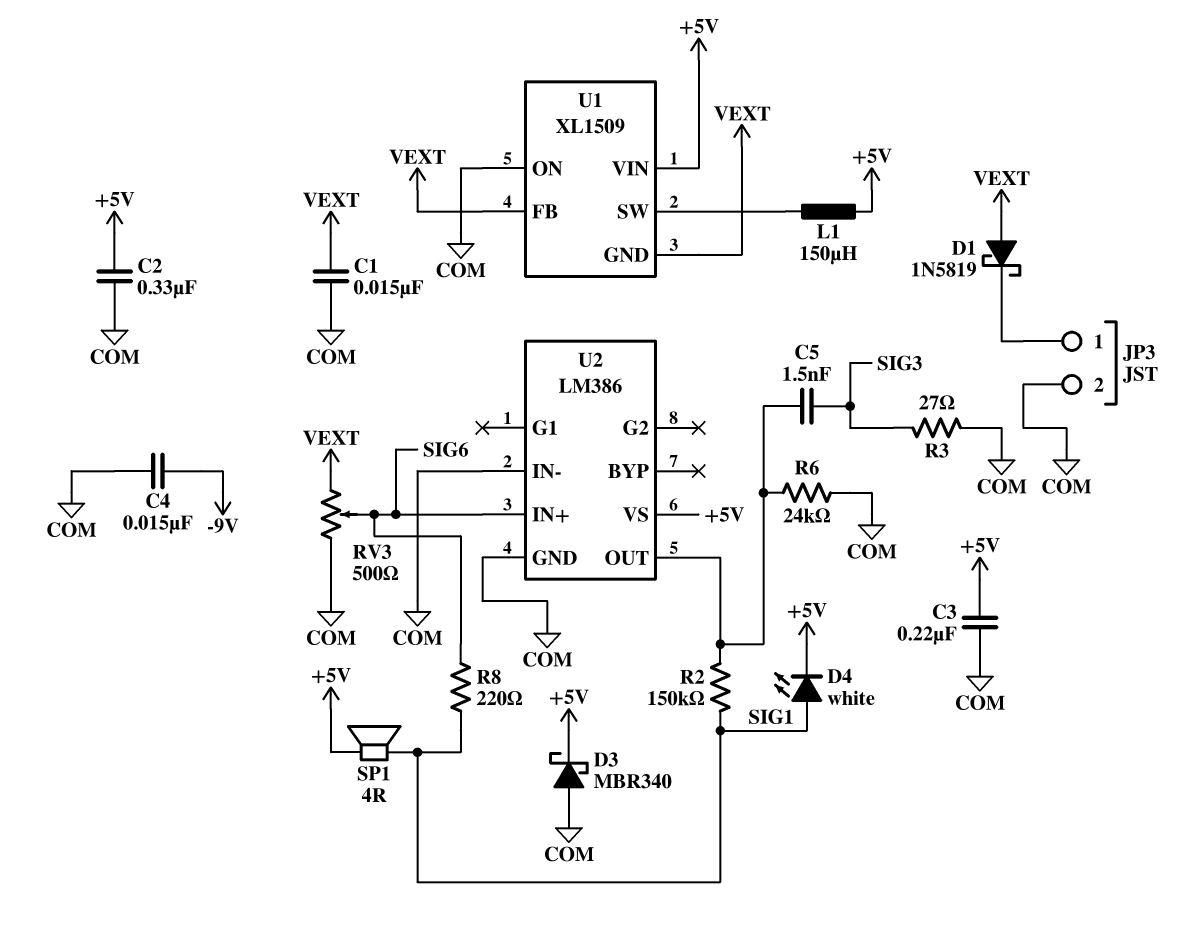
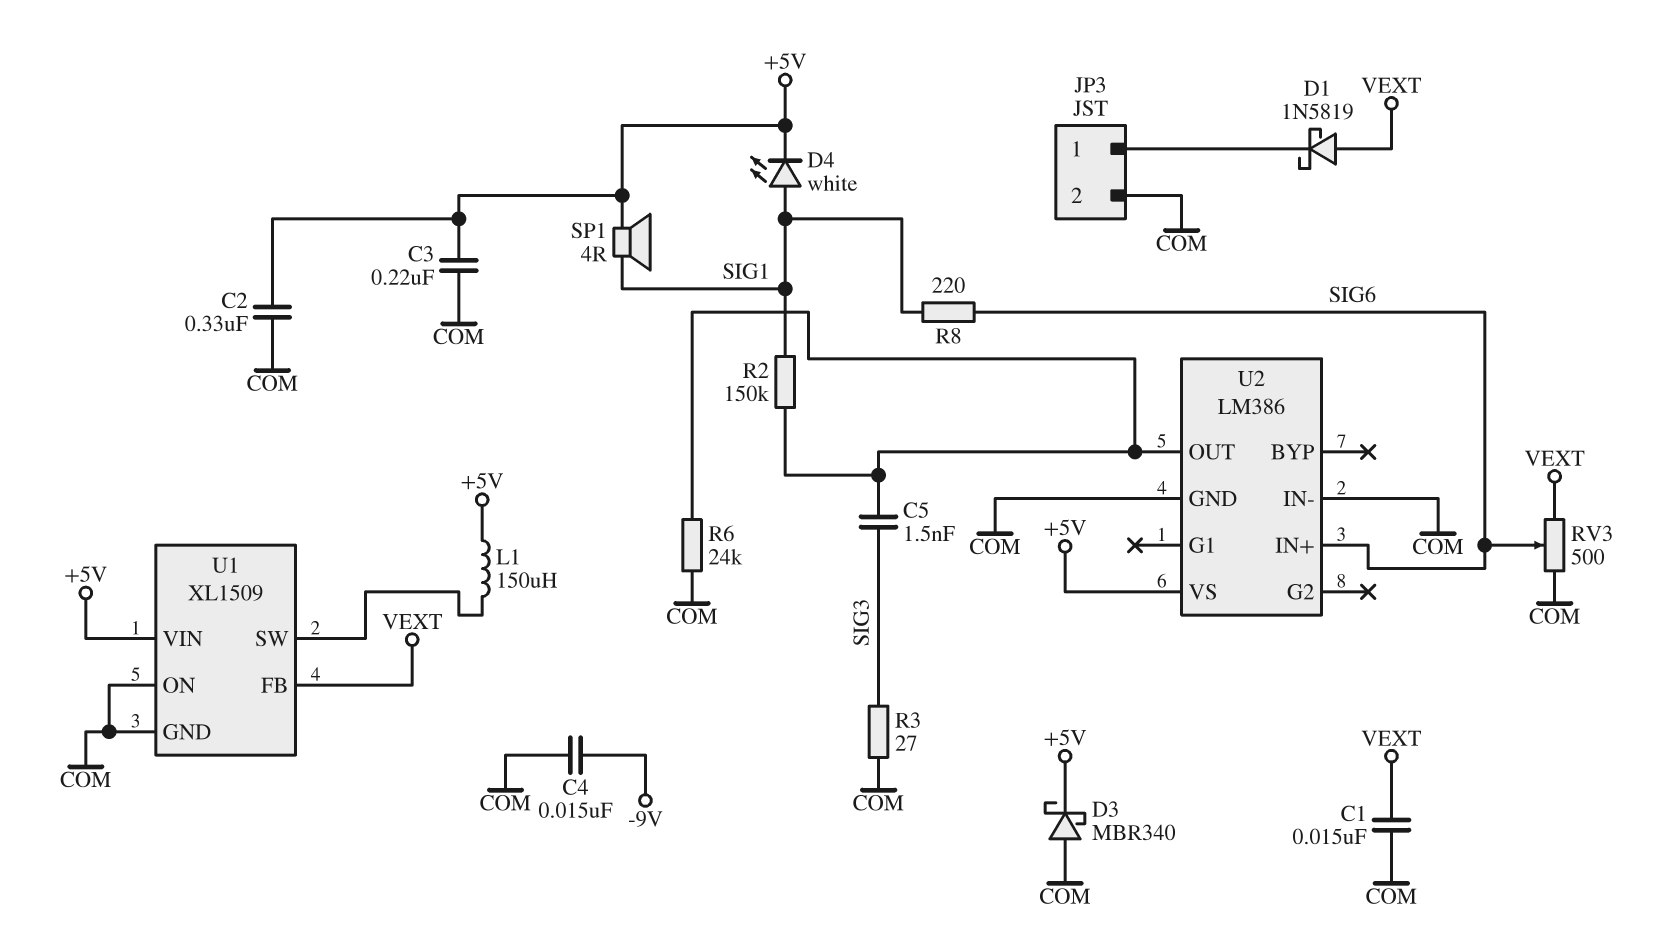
U1 pin GND: VEXT -> COM

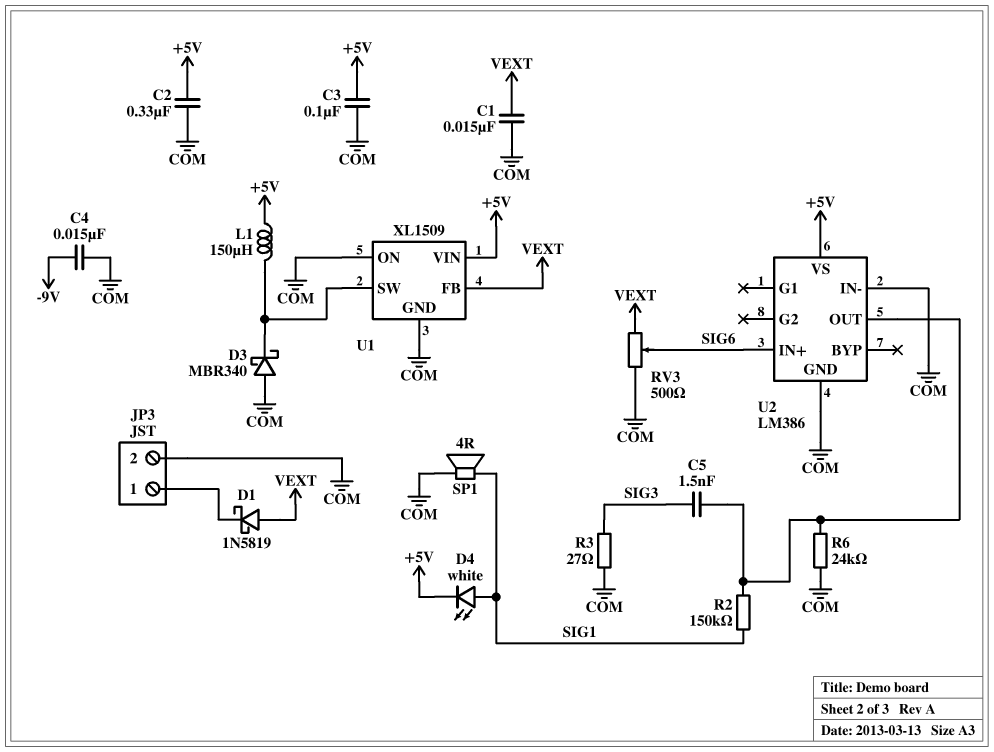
C3: 220nF (+5V, COM) -> 100nF (+5V, COM)
D3: schottky MBR340 (A COM, K +5V) -> schottky MBR340 (A COM, K U1/SW)
R8: 220 (SIG1, SIG6) -> none
SP1: speaker 4R (+5V, SIG1) -> speaker 4R (COM, SIG1)

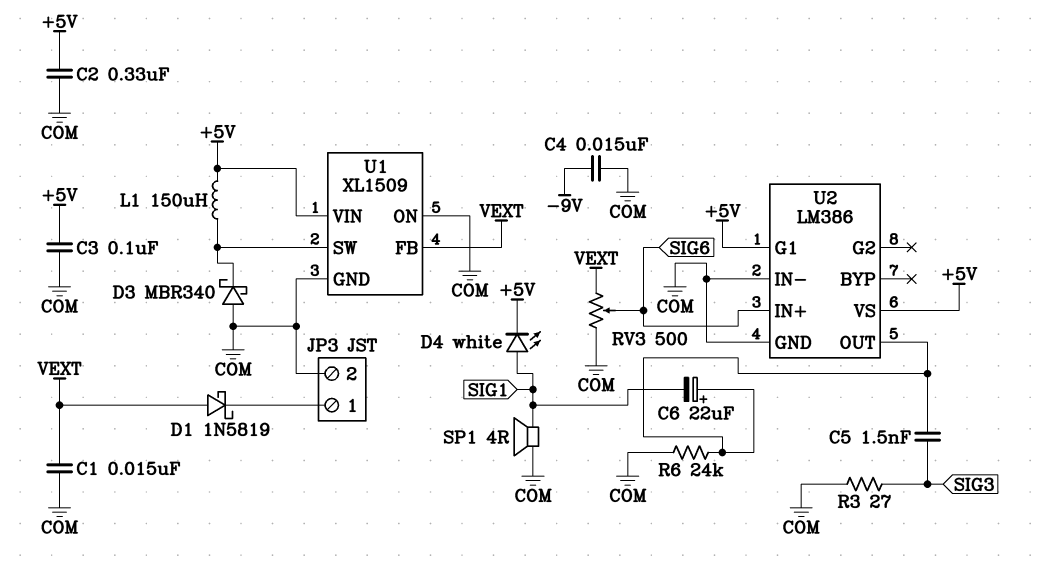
C6: none -> 22uF (plus U2/OUT, minus SIG1)
R2: 150k (SIG1, U2/OUT) -> none
U2 pin G1: none -> +5V

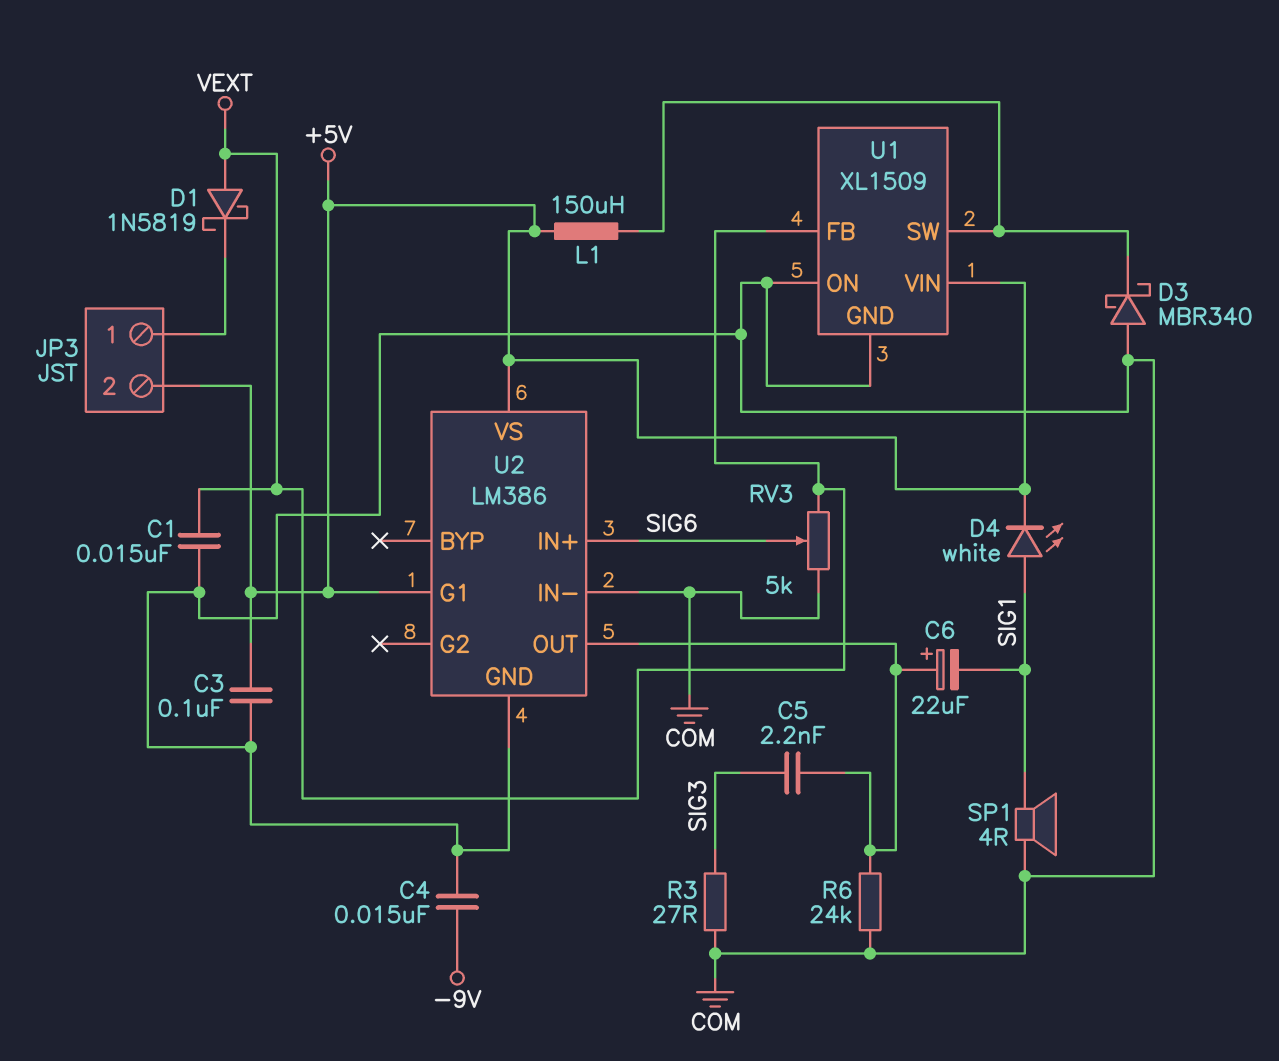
C2: 330nF (+5V, COM) -> none
C5: 1.5nF (SIG3, U2/OUT) -> 2.2nF (SIG3, U2/OUT)
JP3 pin 2: COM -> +5V
RV3: 500 (COM, VEXT, wiper SIG6) -> 5k (COM, VEXT, wiper SIG6)

